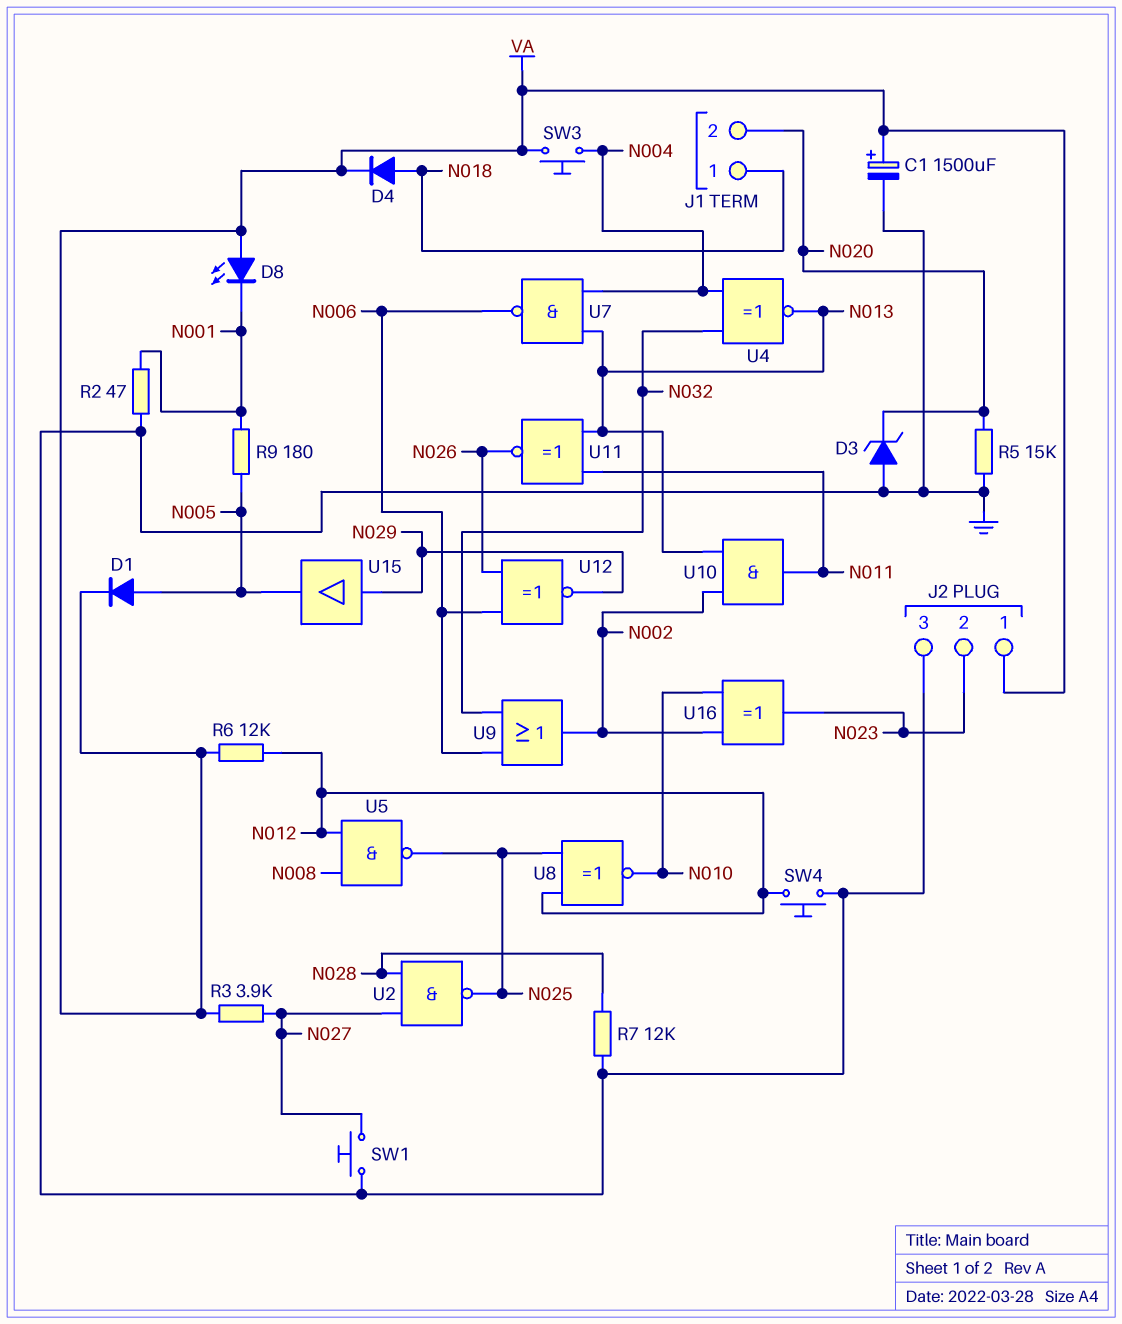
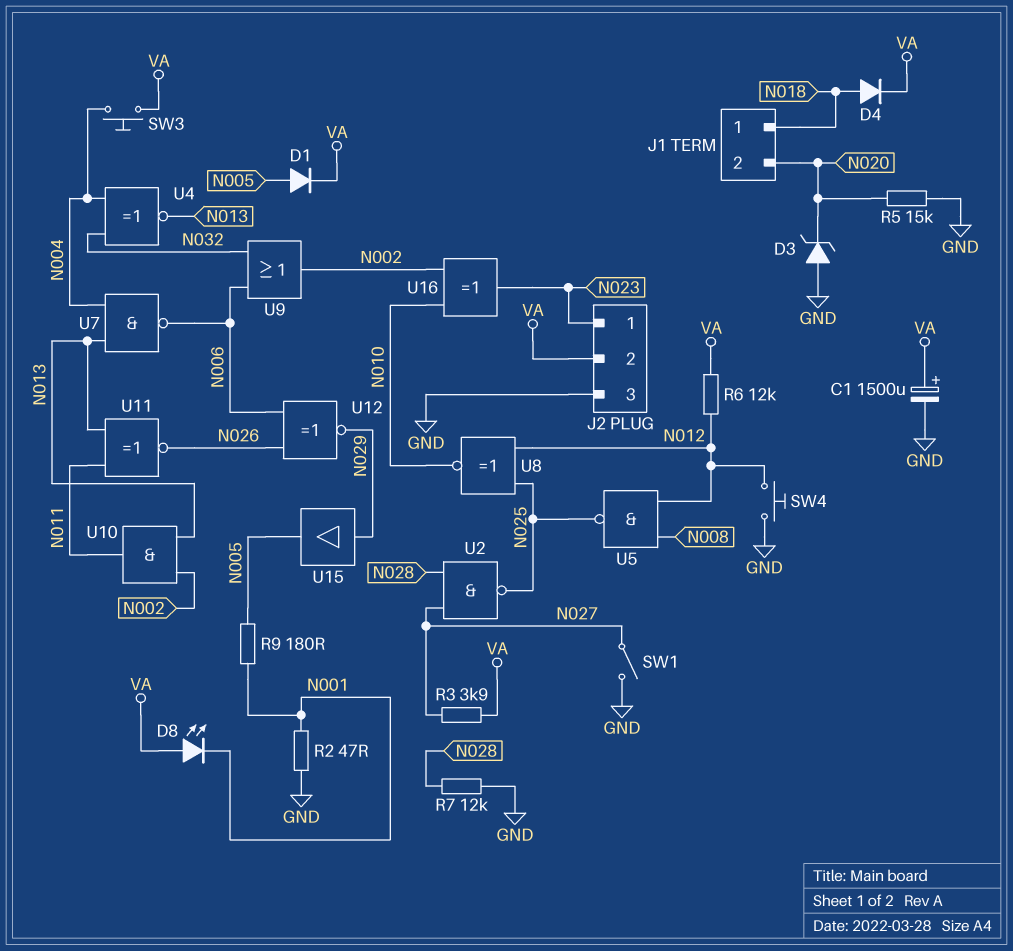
J2 pin 1: VA -> N023
J2 pin 2: N023 -> VA
SW1: button (GND, N027) -> switch (GND, N027)

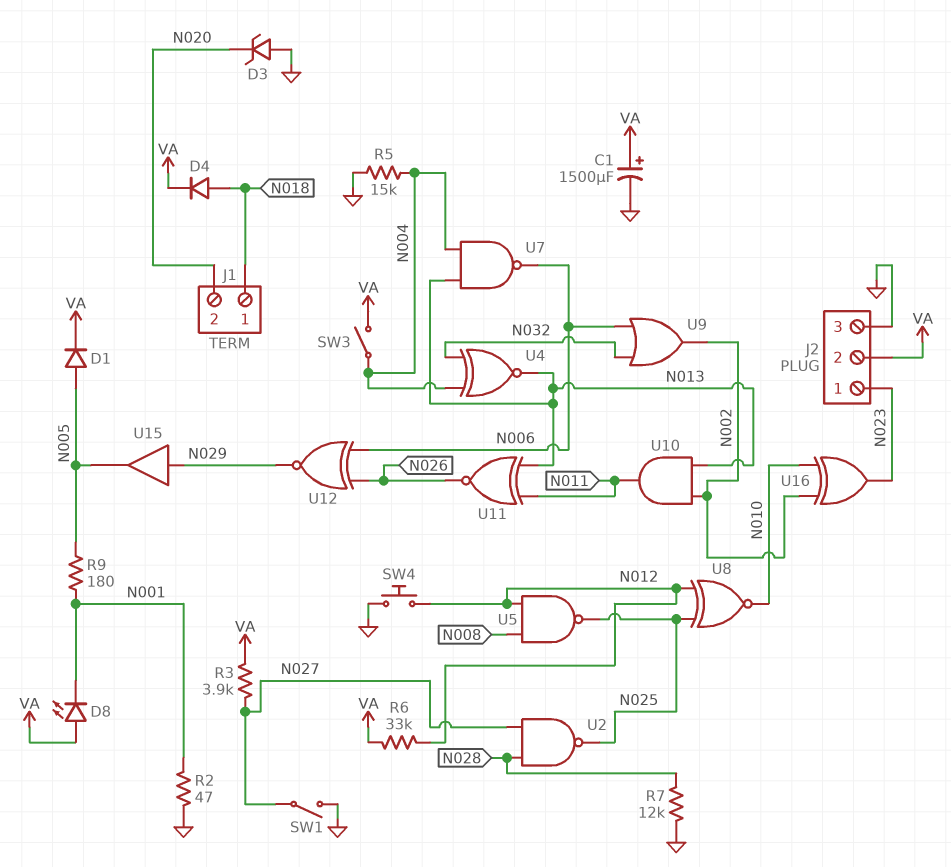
R5: 15k (GND, N020) -> 15k (GND, N004)
R6: 12k (N012, VA) -> 33k (N012, VA)
SW3: button (N004, VA) -> switch (N004, VA)

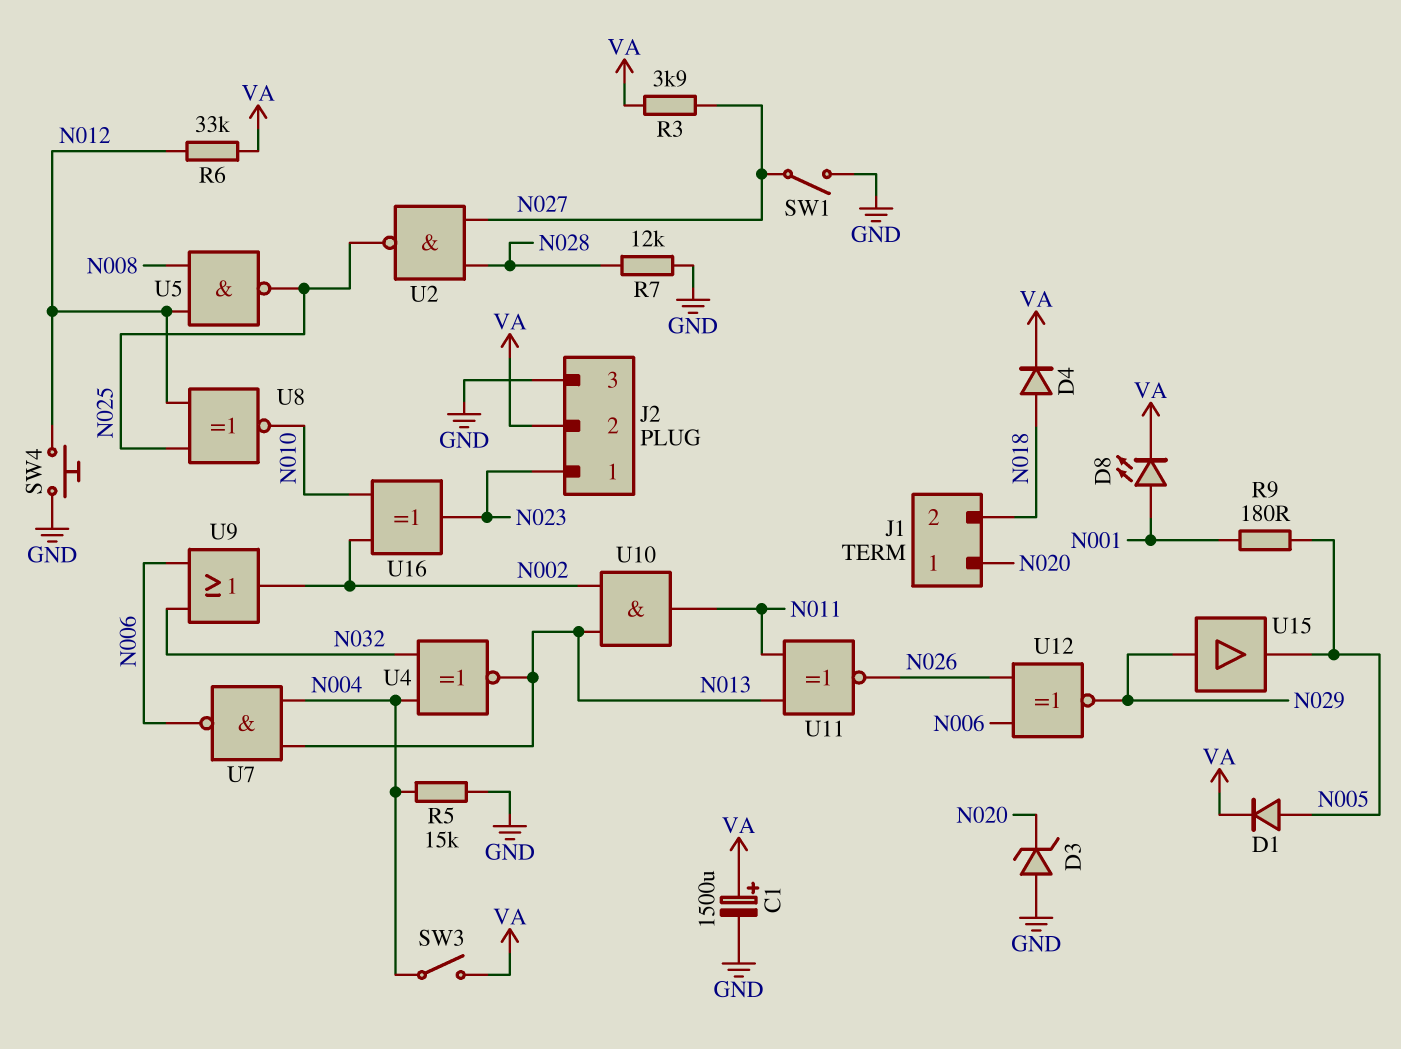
D8: LED (A VA, K N001) -> LED (A N001, K VA)
J1 pin 1: N018 -> N020
J1 pin 2: N020 -> N018
R2: 47 (GND, N001) -> none

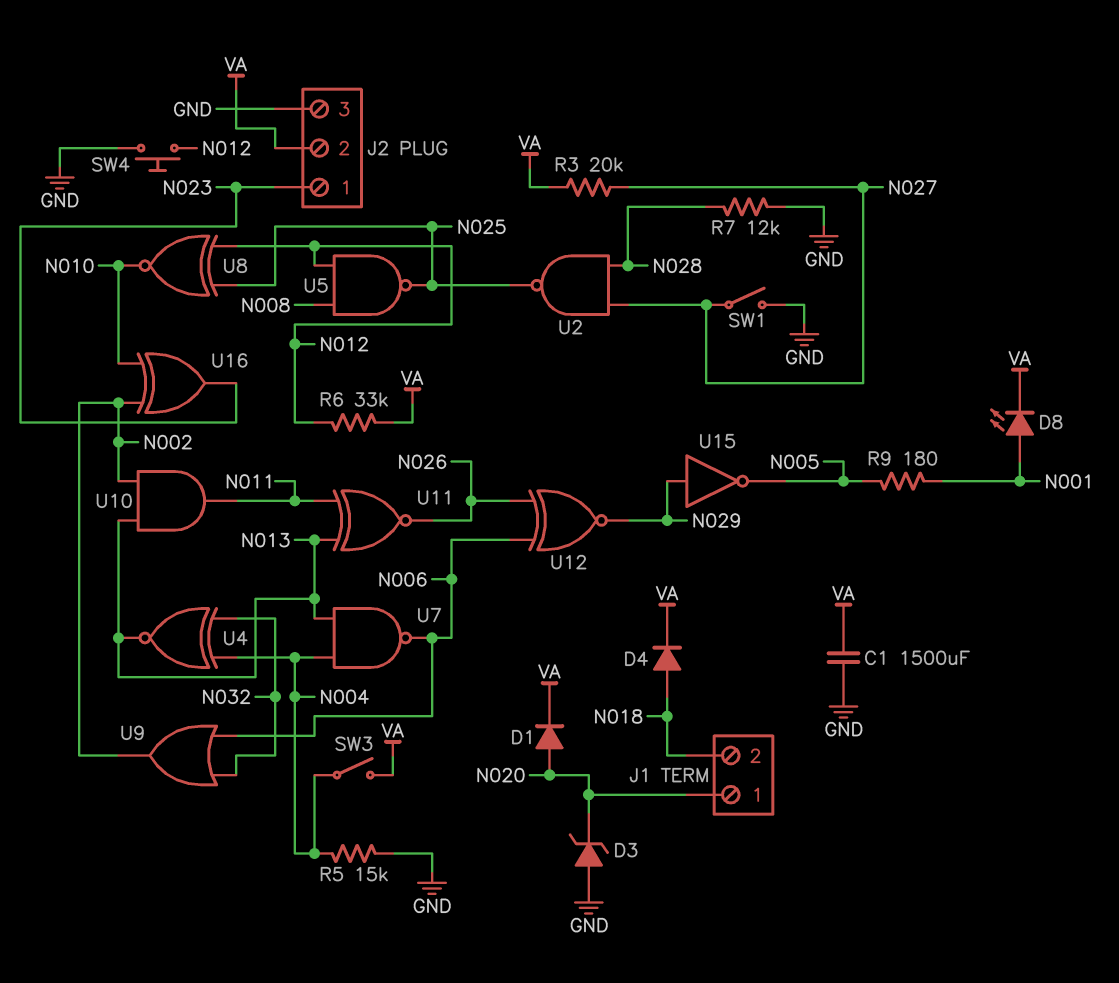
C1: 1500uF (plus VA, minus GND) -> 1500uF (GND, VA)
D1: diode (A N005, K VA) -> diode (A N020, K VA)
R3: 3.9k (N027, VA) -> 20k (N027, VA)
U15: buffer (in N029, out N005) -> NOT (in N029, out N005)

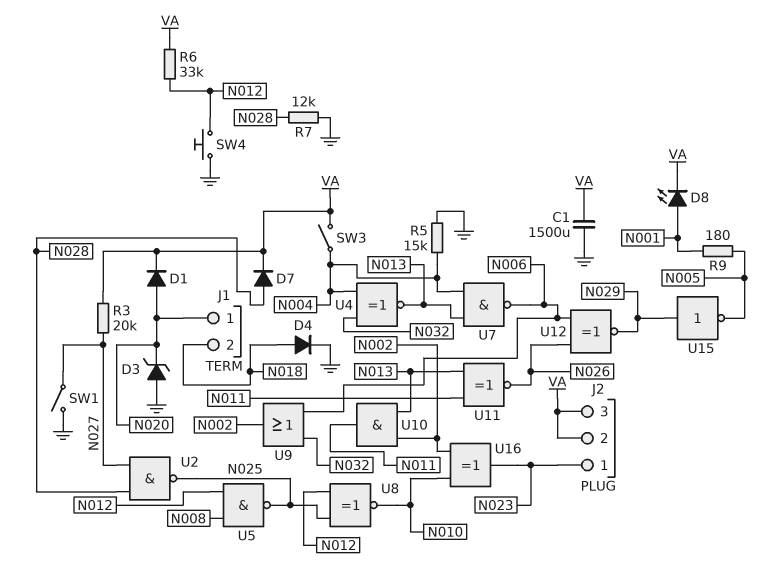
D4: diode (A N018, K VA) -> diode (A N018, K GND)
D7: none -> diode (A N028, K VA)
J2 pin 3: GND -> VA

